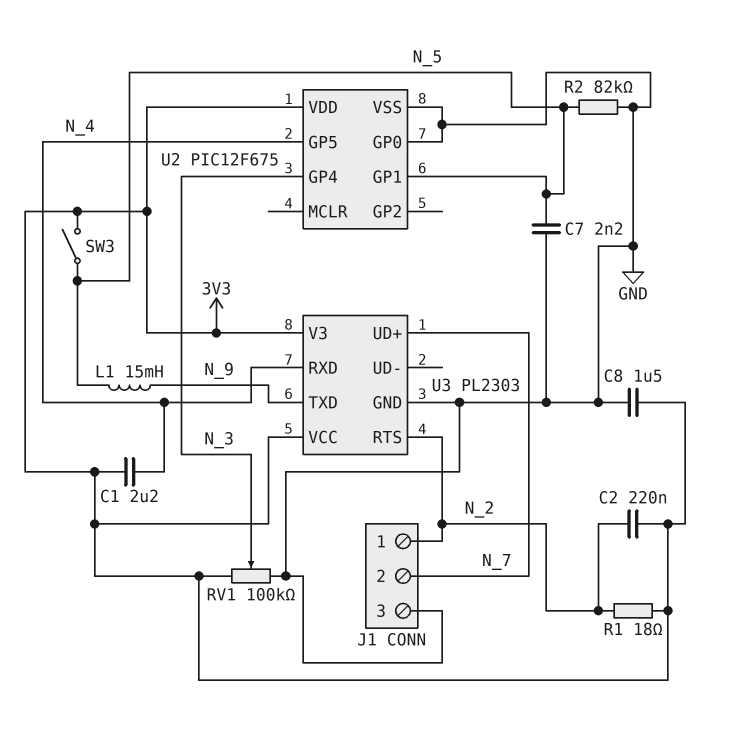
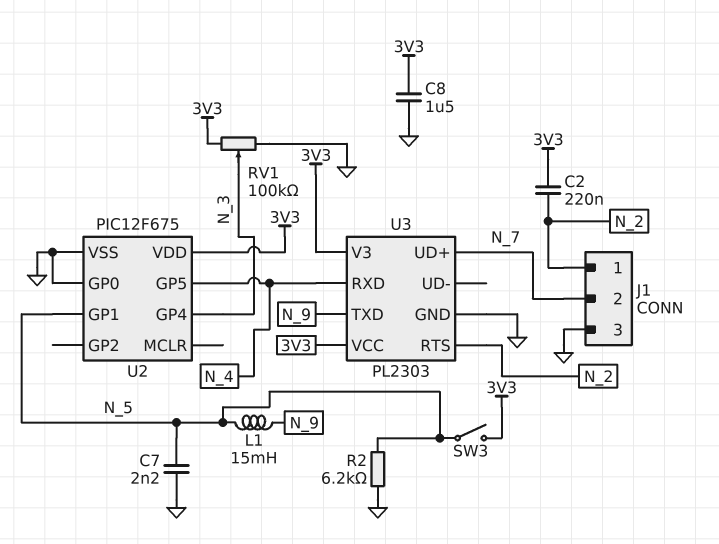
C1: 2.2uF (3V3, N_4) -> none
R1: 18 (3V3, N_2) -> none
R2: 82k (GND, N_5) -> 6.2k (GND, N_5)

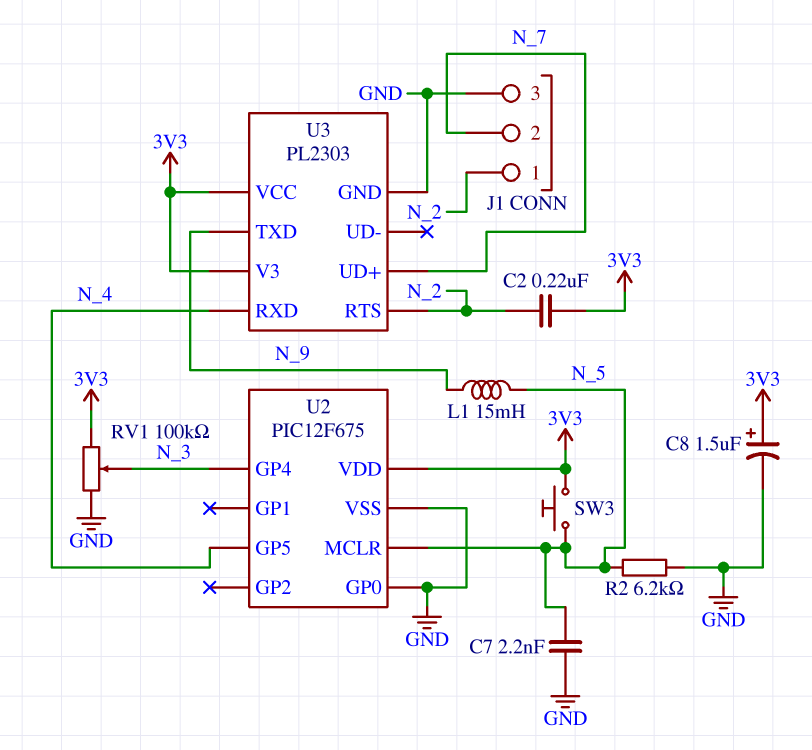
C8: 1.5uF (3V3, GND) -> 1.5uF (plus 3V3, minus GND)
SW3: switch (3V3, N_5) -> button (3V3, N_5)
U2 pin GP1: N_5 -> none
U2 pin MCLR: none -> N_5

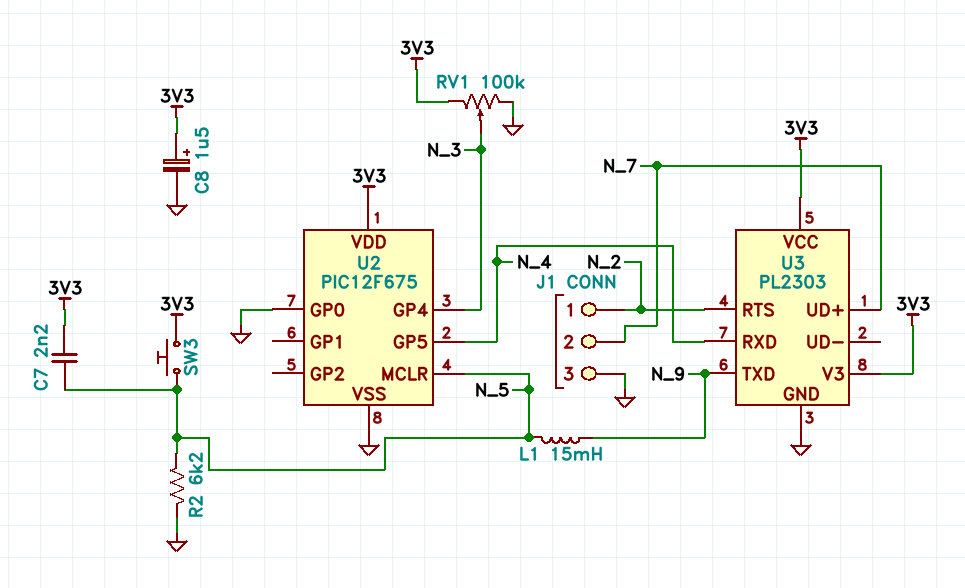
C2: 220nF (3V3, N_2) -> none
C7: 2.2nF (GND, N_5) -> 2.2nF (3V3, N_5)

